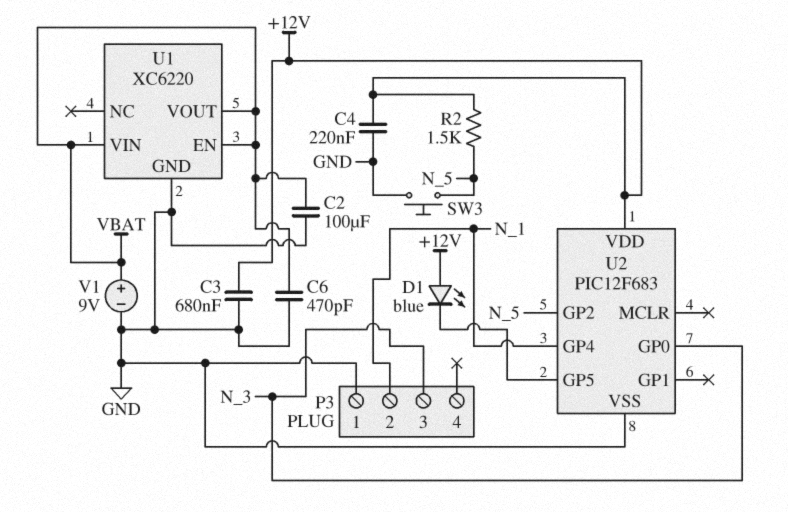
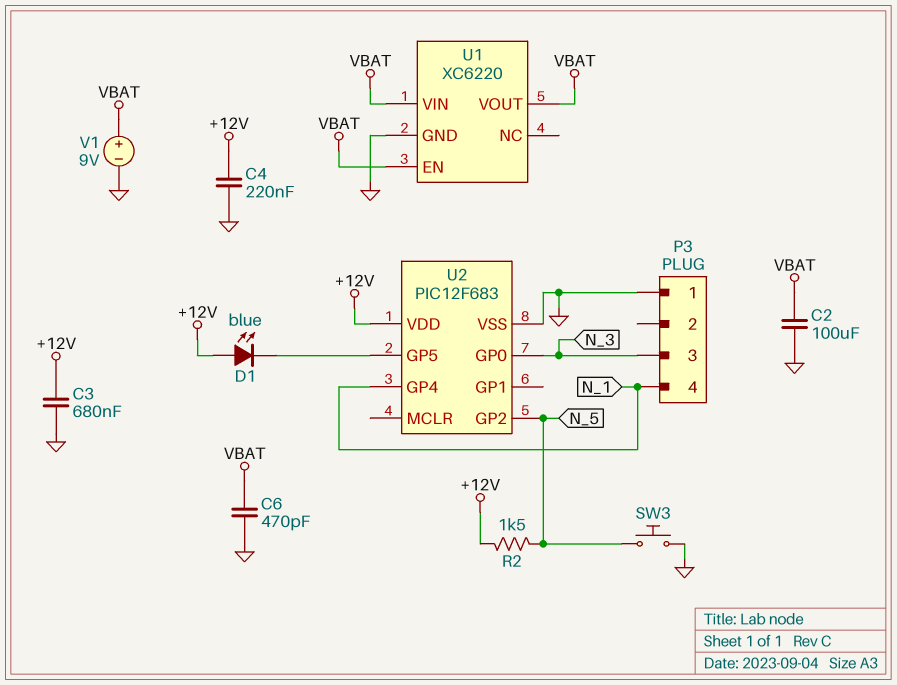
P3 pin 2: N_1 -> none
P3 pin 4: none -> N_1

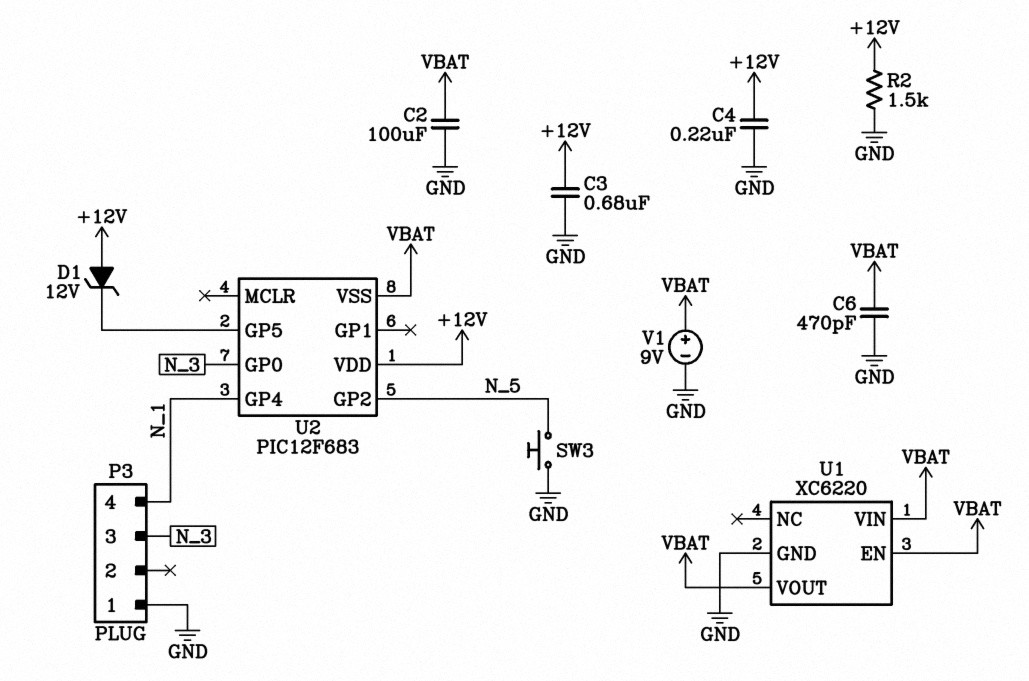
D1: LED blue (A +12V, K U2/GP5) -> zener 12V (A +12V, K U2/GP5)
R2: 1.5k (+12V, N_5) -> 1.5k (+12V, GND)
U2 pin VSS: GND -> VBAT

